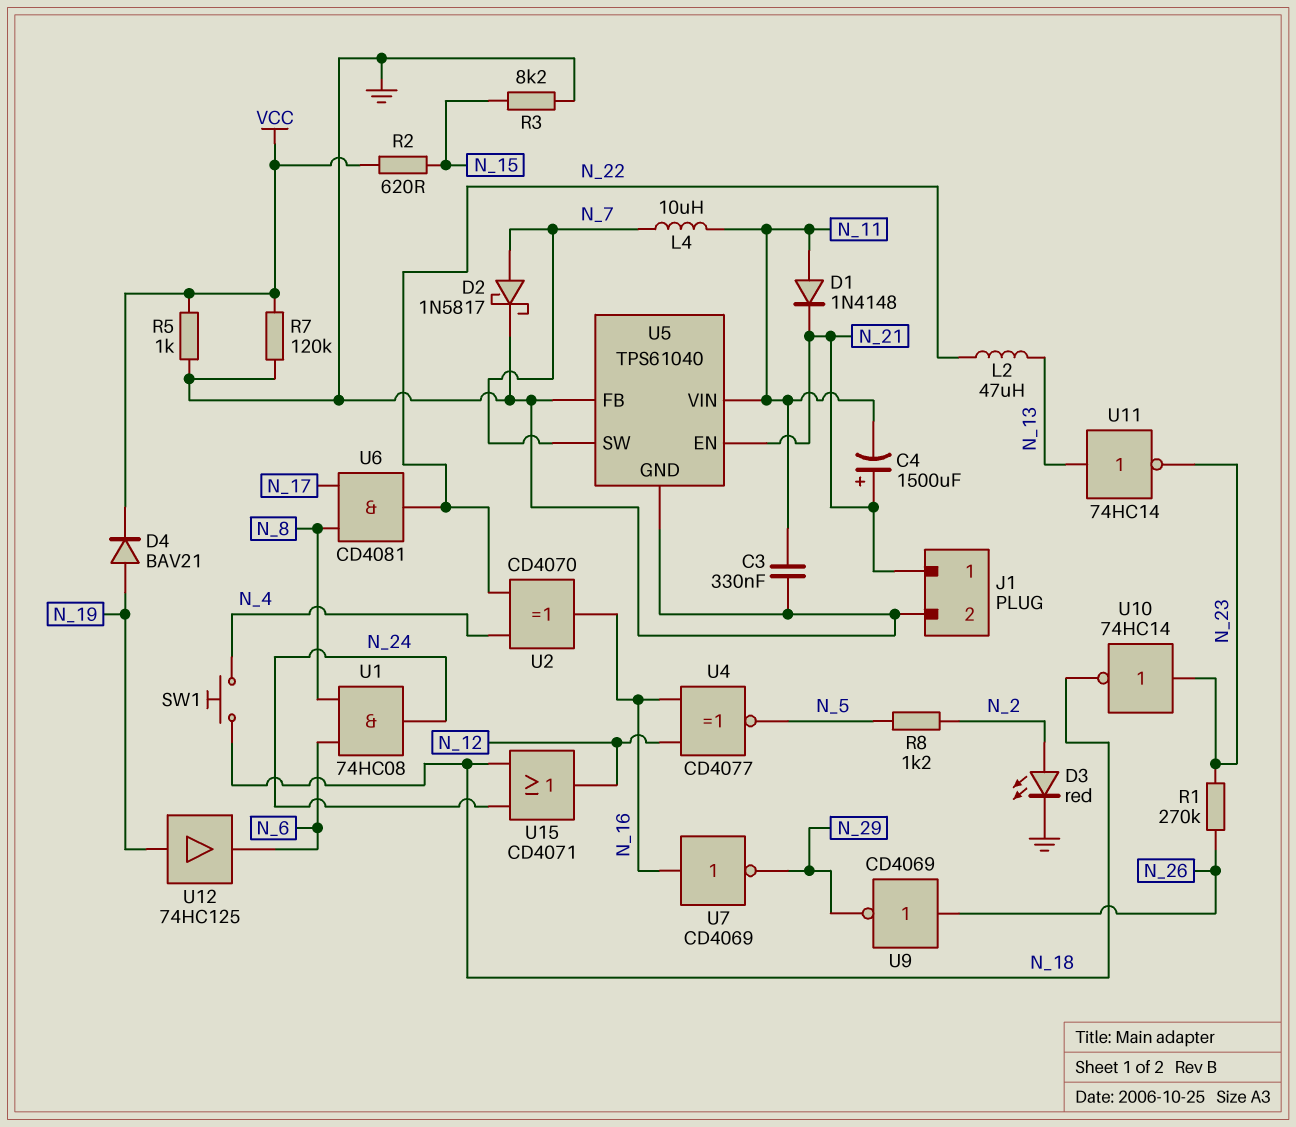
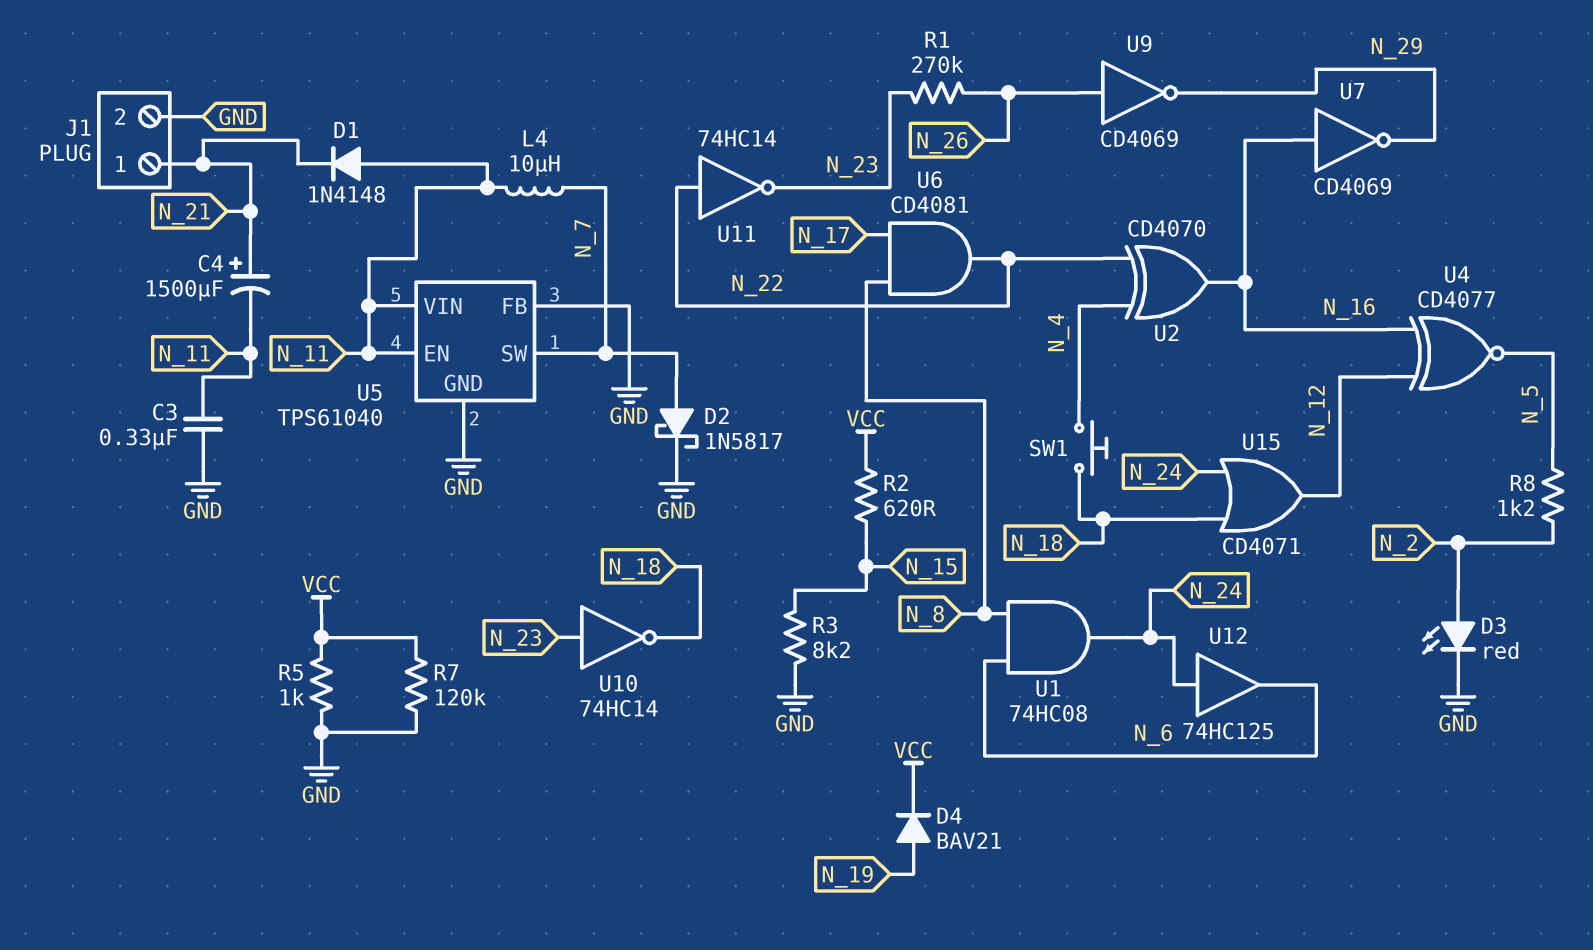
L2: 47uH (N_13, N_22) -> none
U5 pin EN: N_21 -> N_11
U11: NOT 74HC14 (in N_13, out N_23) -> NOT 74HC14 (in N_22, out N_23)
U12: buffer 74HC125 (in N_19, out N_6) -> buffer 74HC125 (in N_24, out N_6)

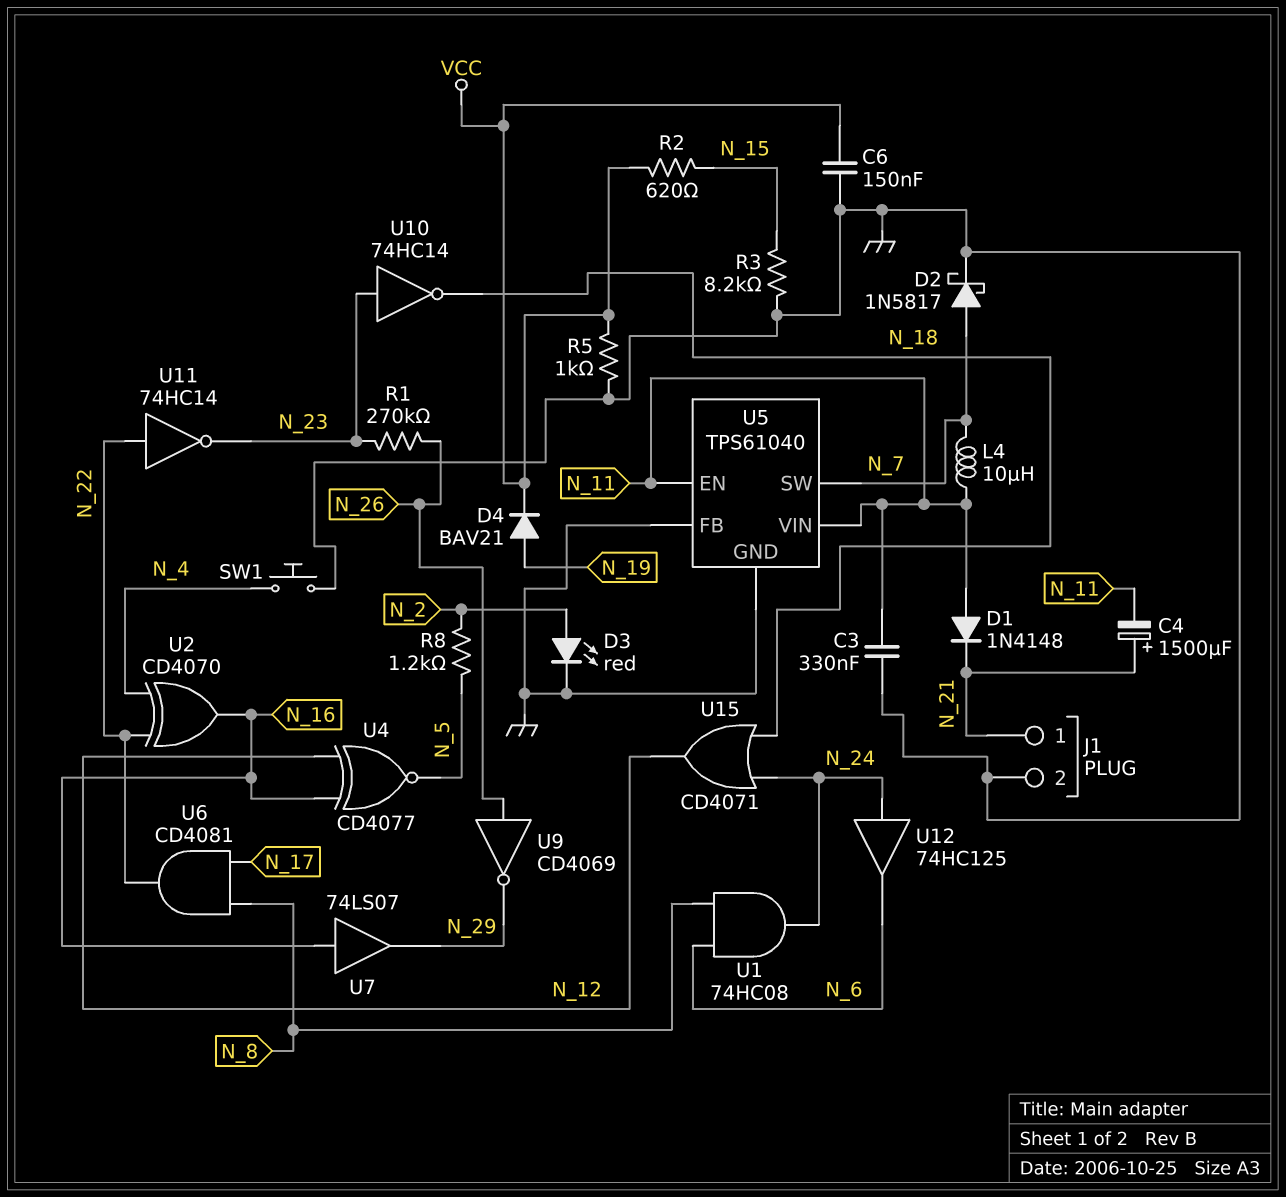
C6: none -> 150nF (GND, VCC)
R7: 120k (GND, VCC) -> none
SW1: button (N_4, N_18) -> button (GND, N_4)
U7: NOT CD4069 (in N_16, out N_29) -> buffer 74LS07 (in N_16, out N_29)

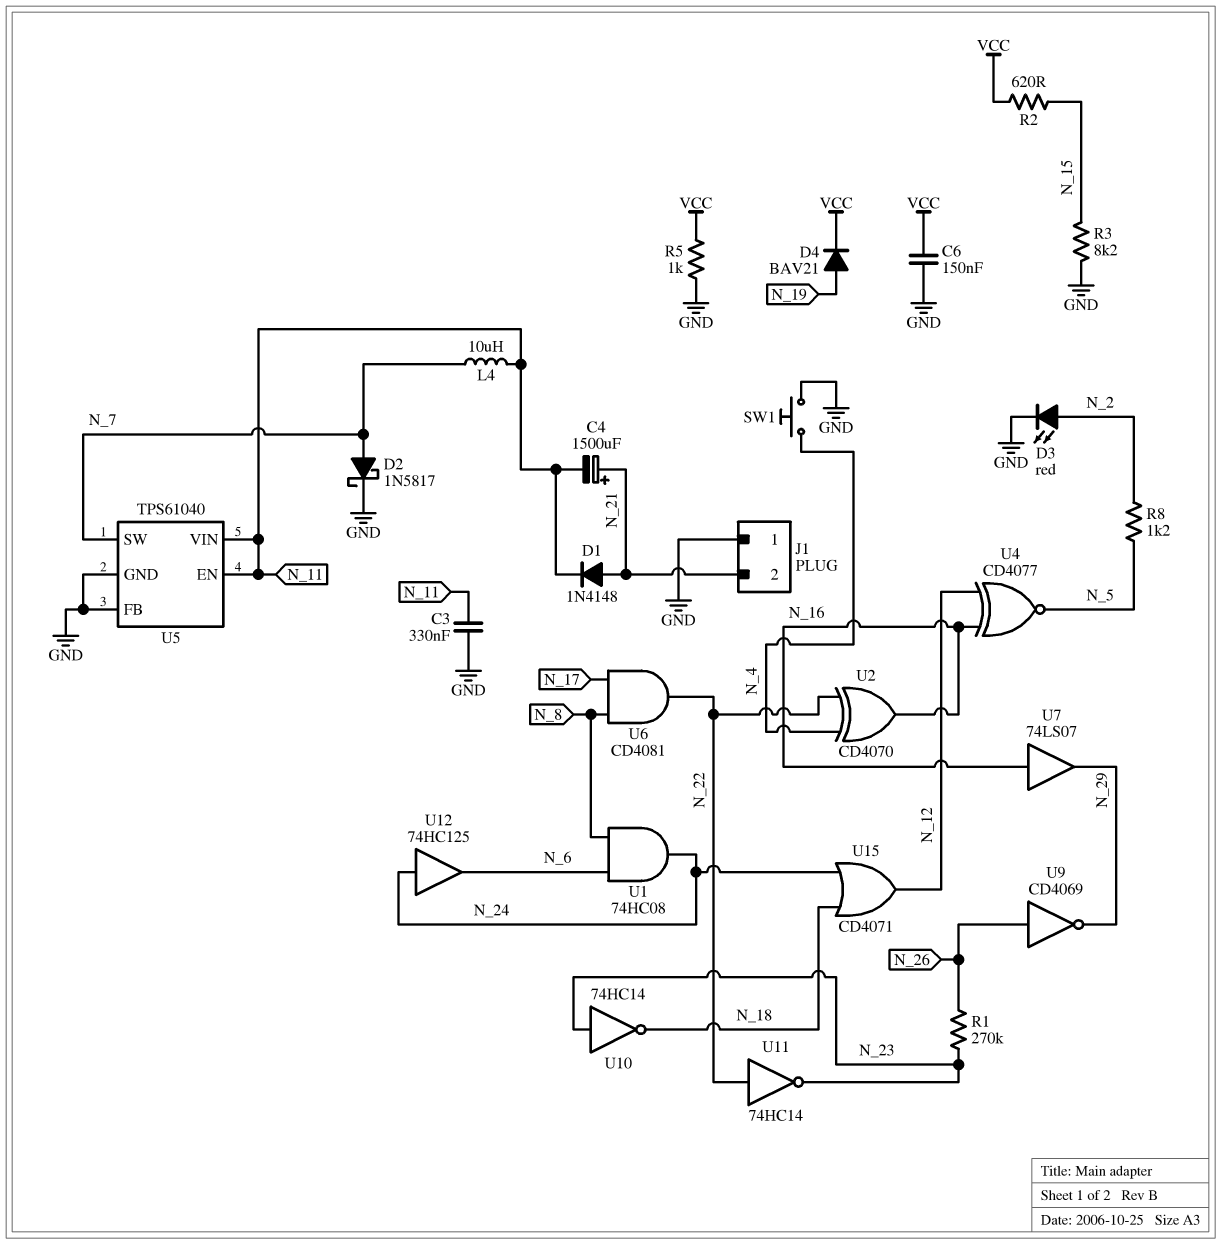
D1: diode 1N4148 (A N_11, K N_21) -> diode 1N4148 (A N_21, K N_11)
J1 pin 1: N_21 -> GND
J1 pin 2: GND -> N_21

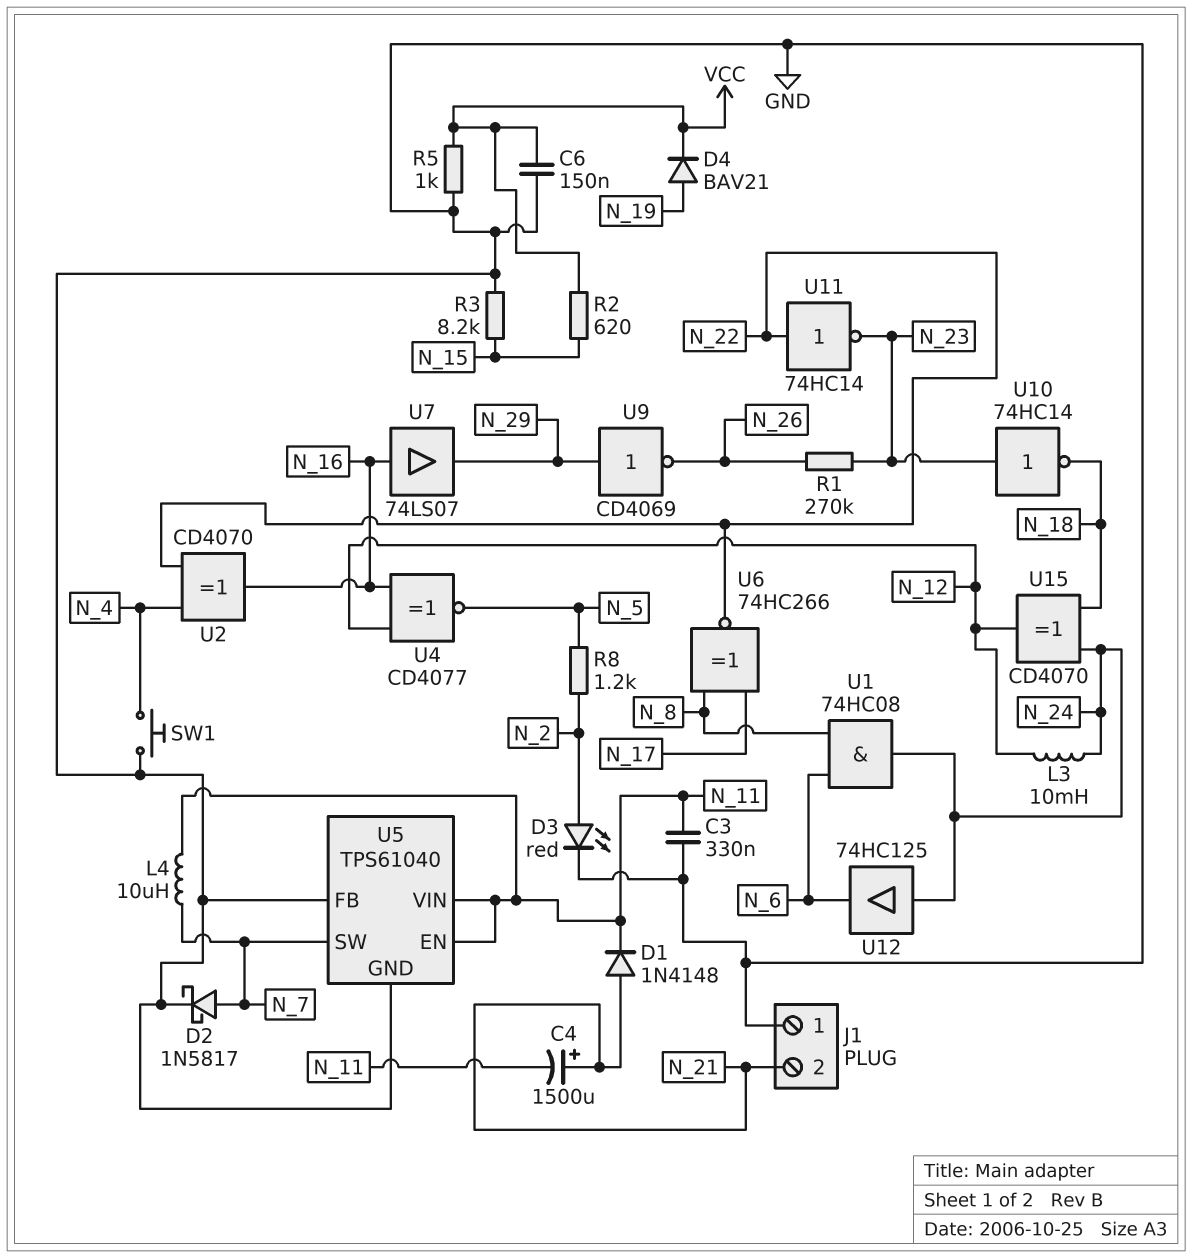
L3: none -> 10mH (N_12, N_24)
U6: AND CD4081 (in N_8, in N_17, out N_22) -> XNOR 74HC266 (in N_8, in N_17, out N_22)
U9: NOT CD4069 (in N_26, out N_29) -> NOT CD4069 (in N_29, out N_26)
U15: OR CD4071 (in N_18, in N_24, out N_12) -> XOR CD4070 (in N_18, in N_24, out N_12)

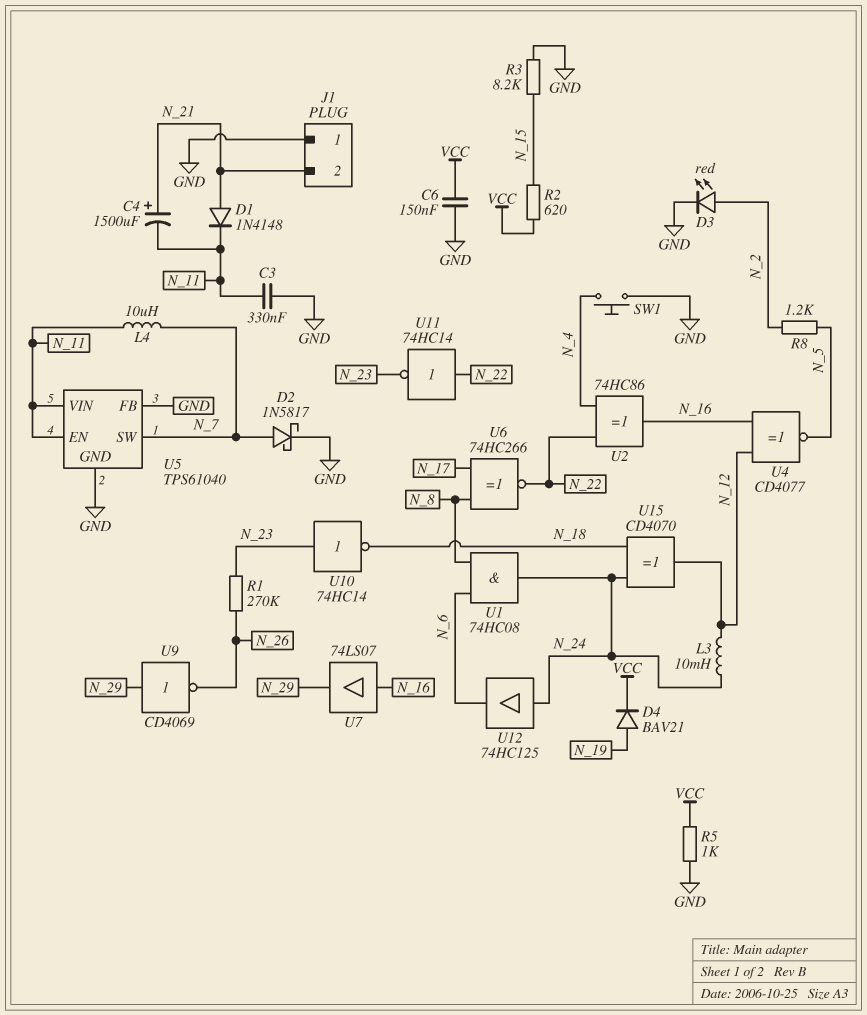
U2: XOR CD4070 (in N_4, in N_22, out N_16) -> XOR 74HC86 (in N_4, in N_22, out N_16)

